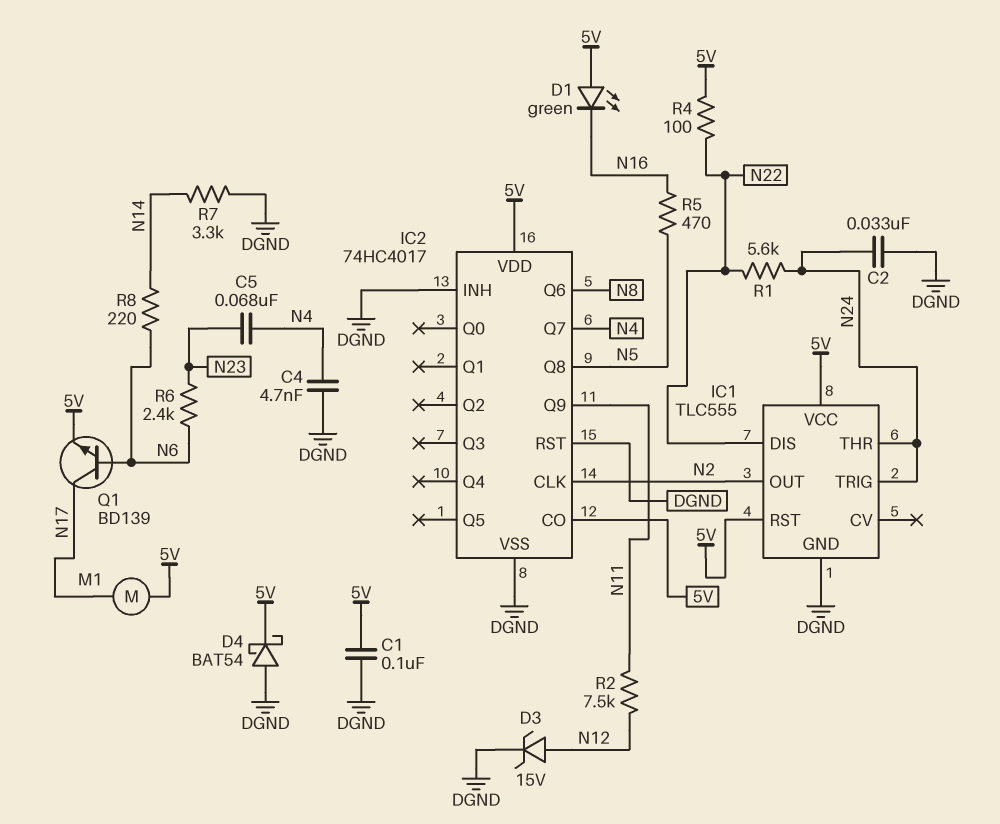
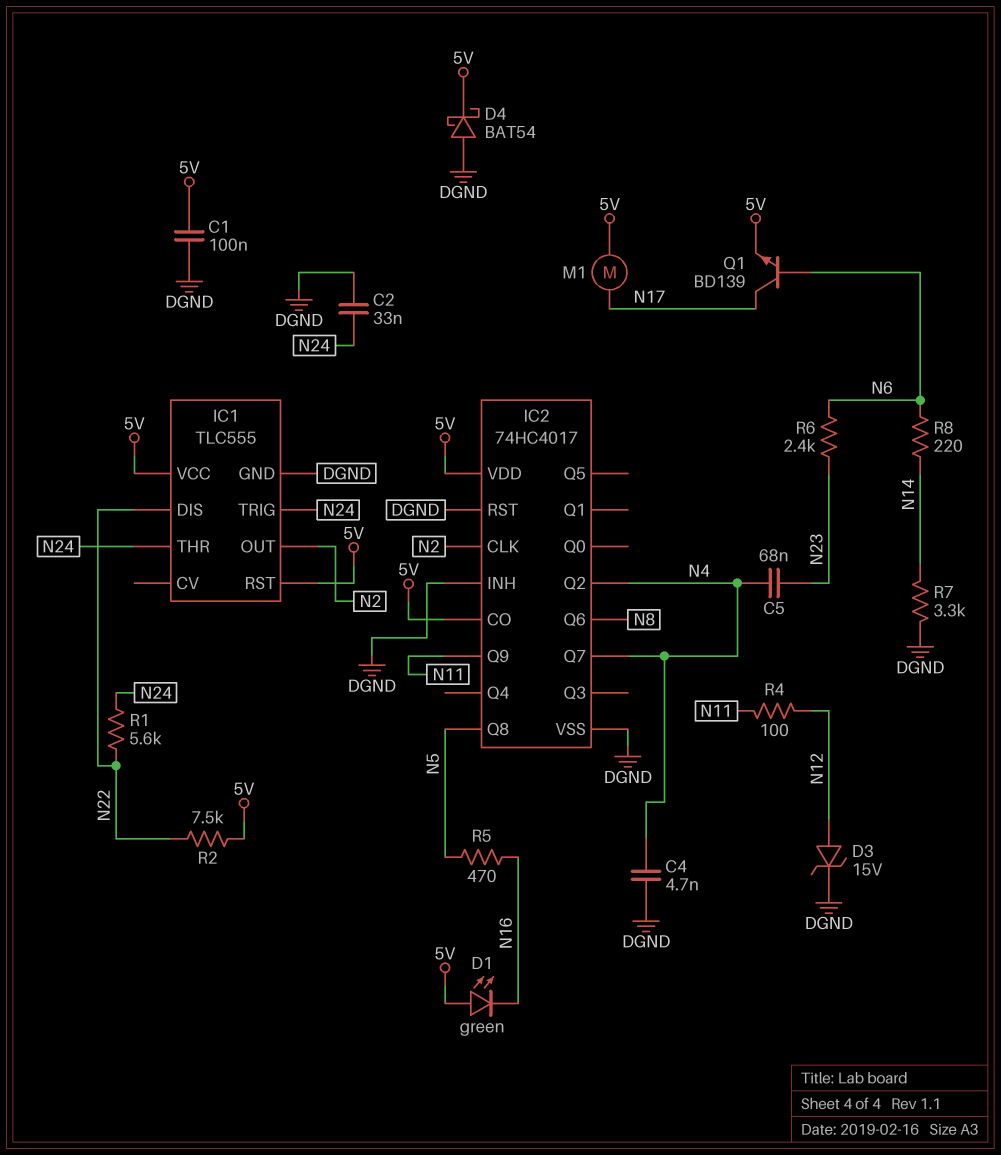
IC2 pin Q2: none -> N4
R2: 7.5k (N11, N12) -> 7.5k (5V, N22)
R4: 100 (5V, N22) -> 100 (N11, N12)

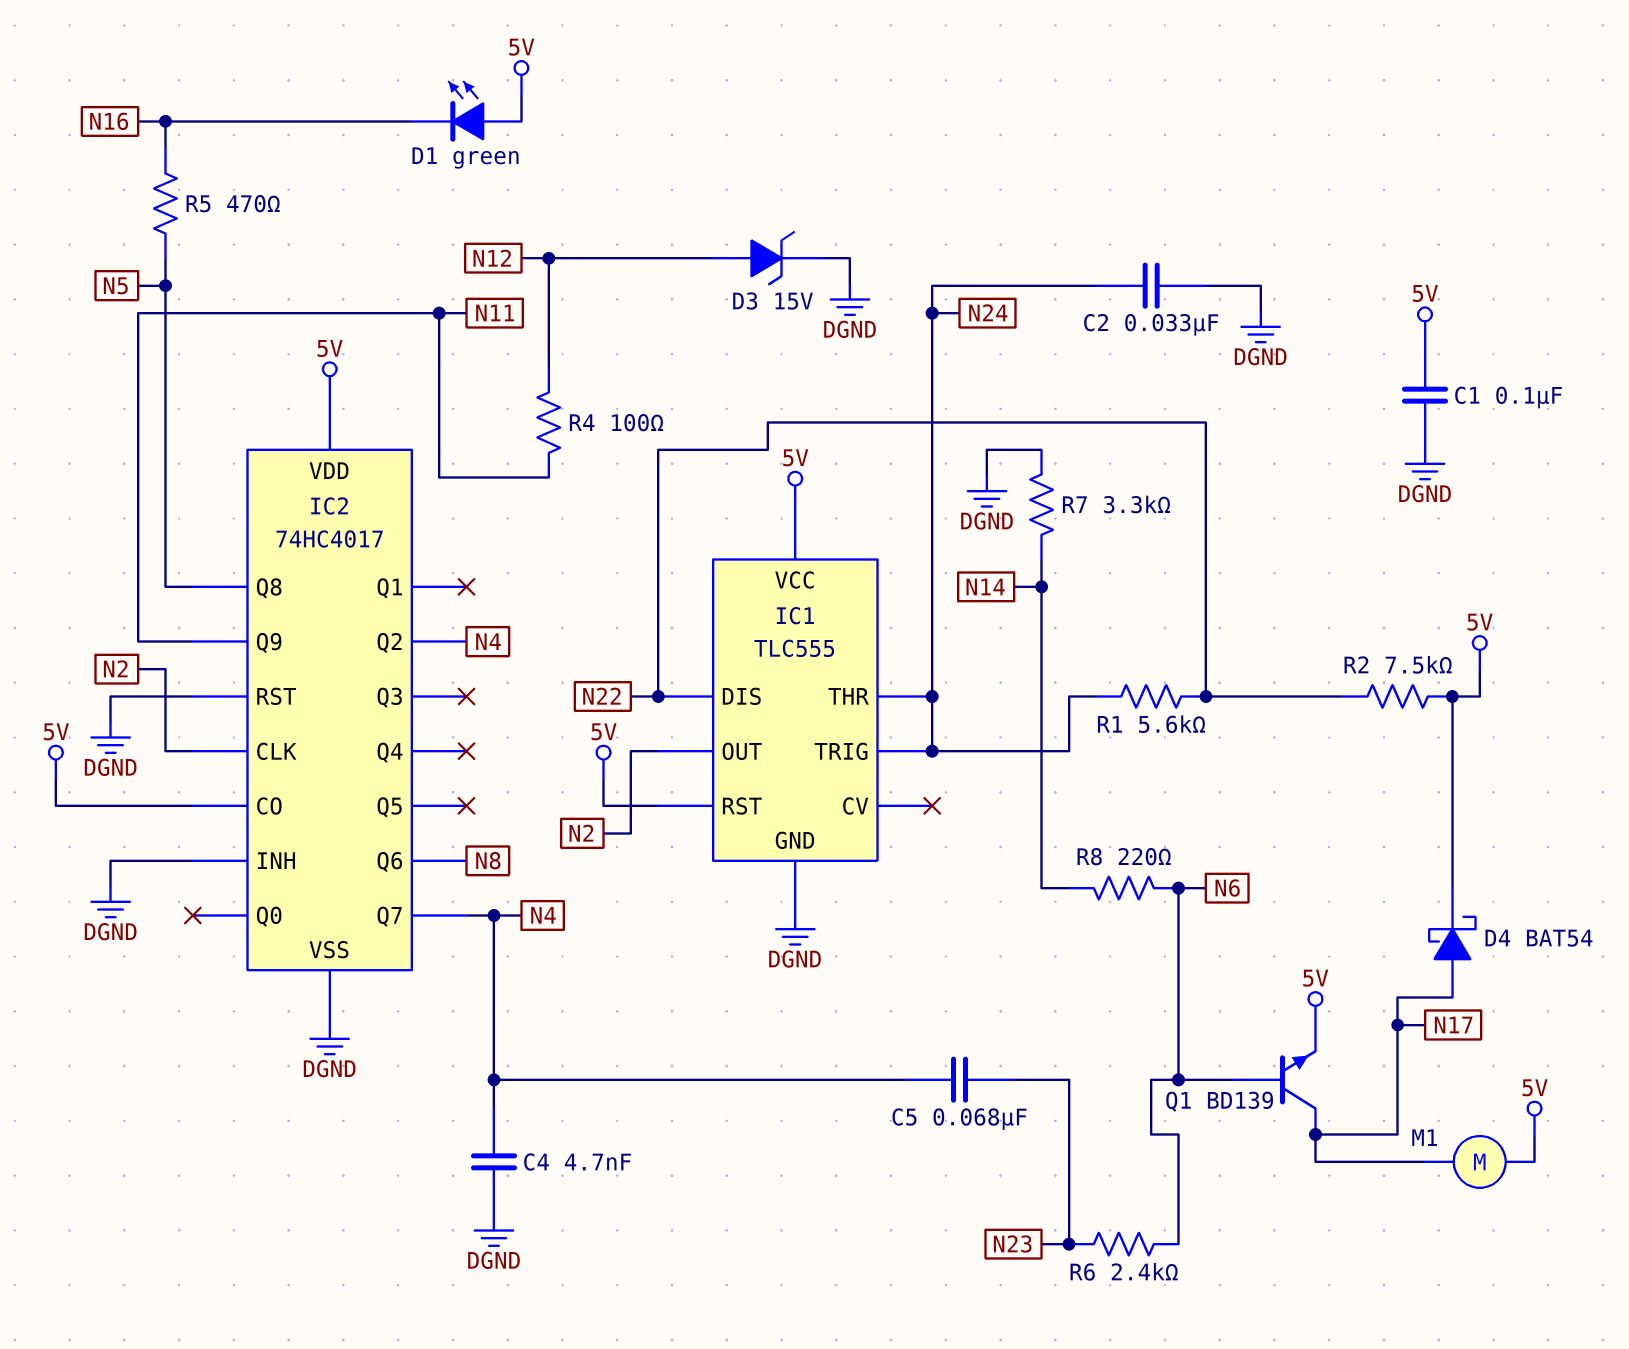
D4: schottky BAT54 (A DGND, K 5V) -> schottky BAT54 (A N17, K 5V)

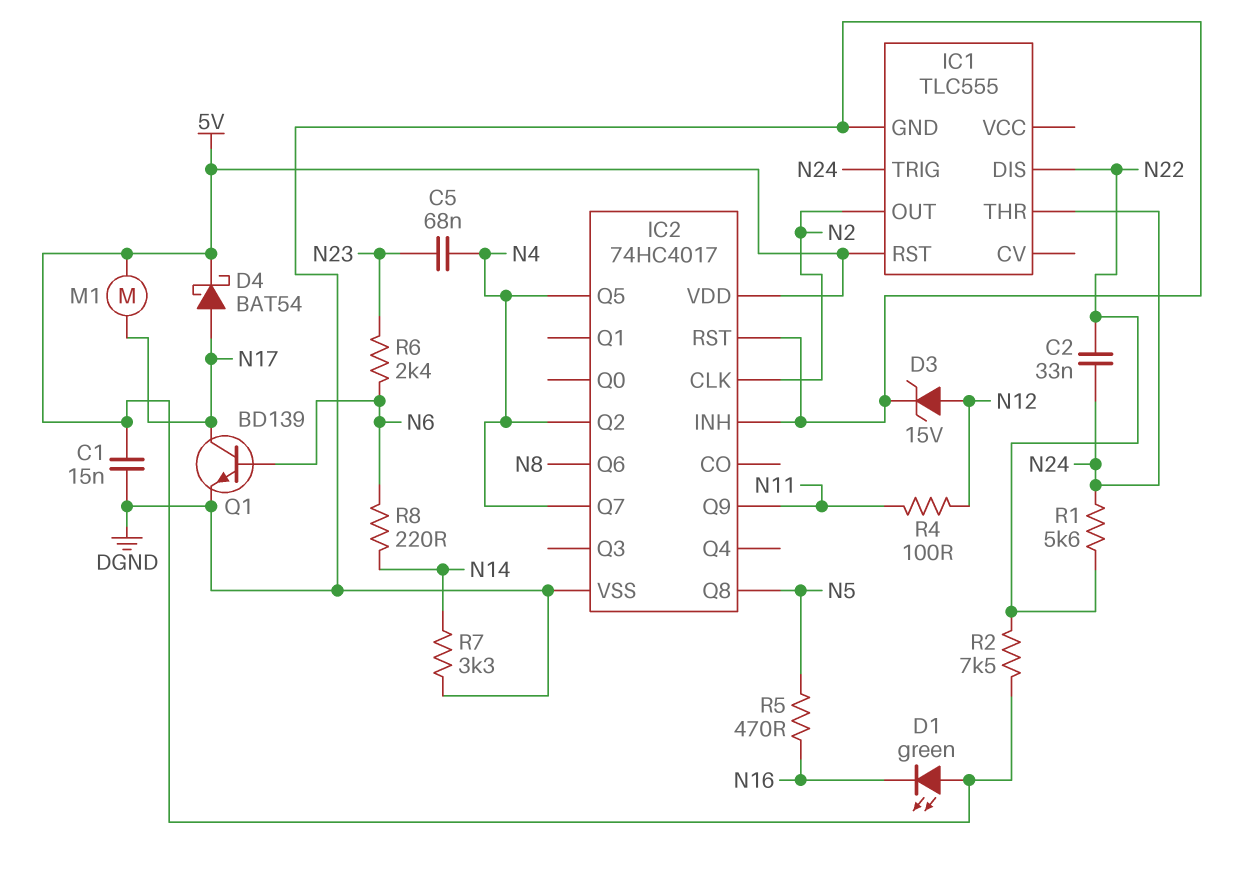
C1: 100nF (5V, DGND) -> 15nF (5V, DGND)
C2: 33nF (DGND, N24) -> 33nF (N22, N24)
C4: 4.7nF (DGND, N4) -> none
IC1 pin VCC: 5V -> none
IC2 pin CO: 5V -> none
IC2 pin Q5: none -> N4
Q1: NPN BD139 (B N6, C N17, E 5V) -> NPN BD139 (B N6, C N17, E DGND)

